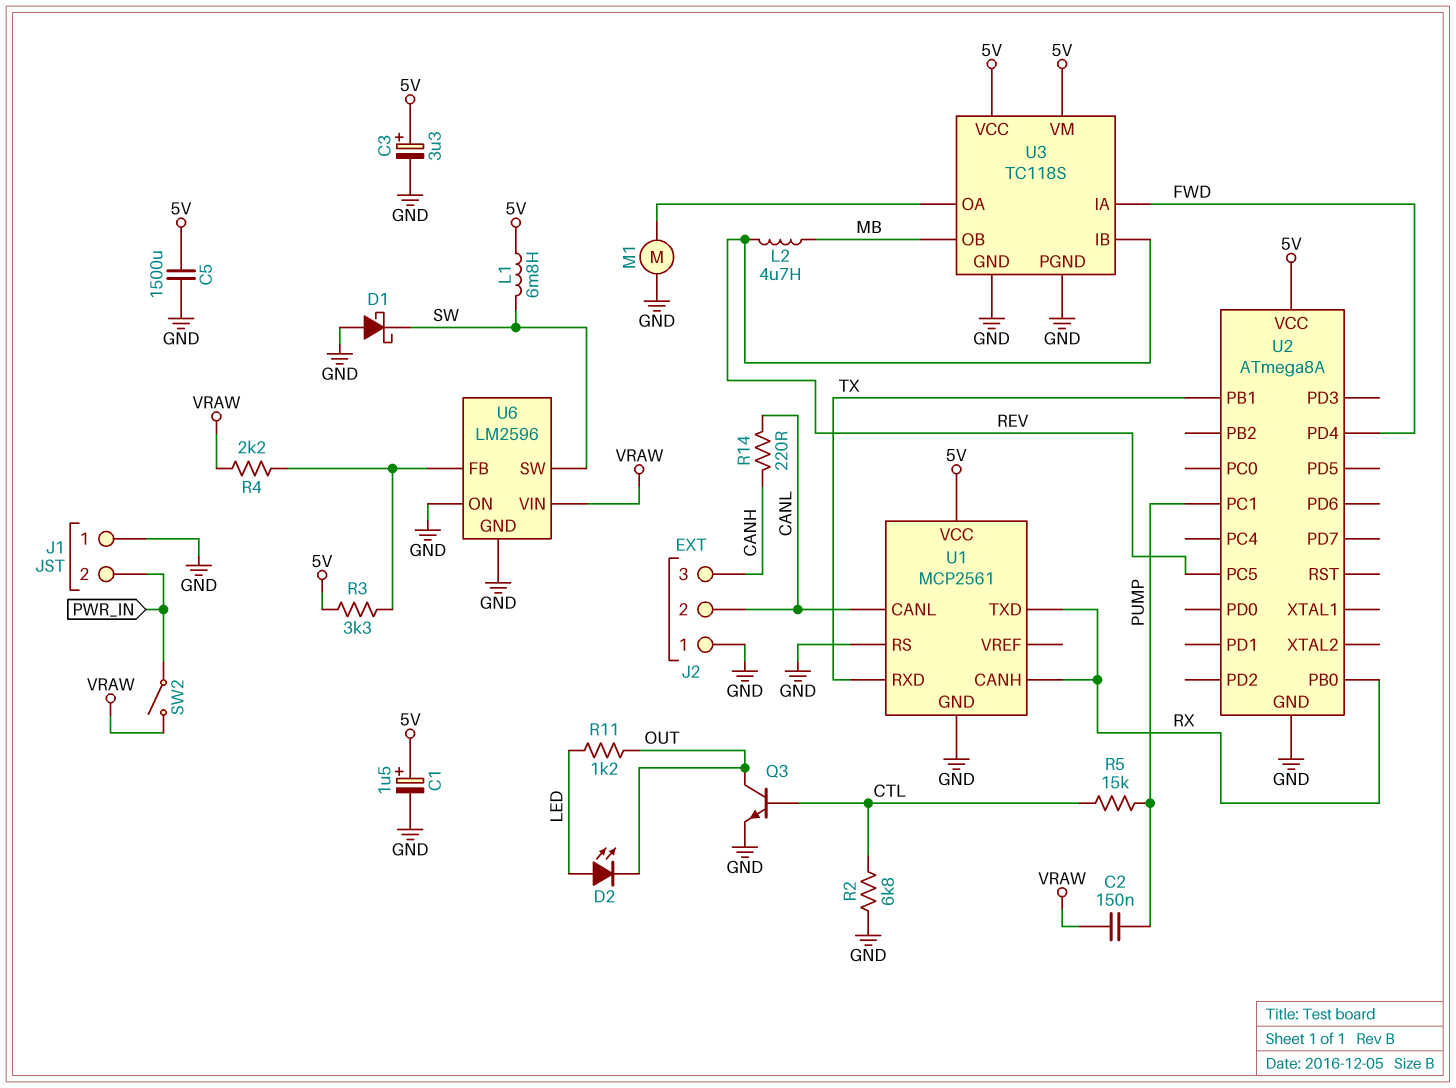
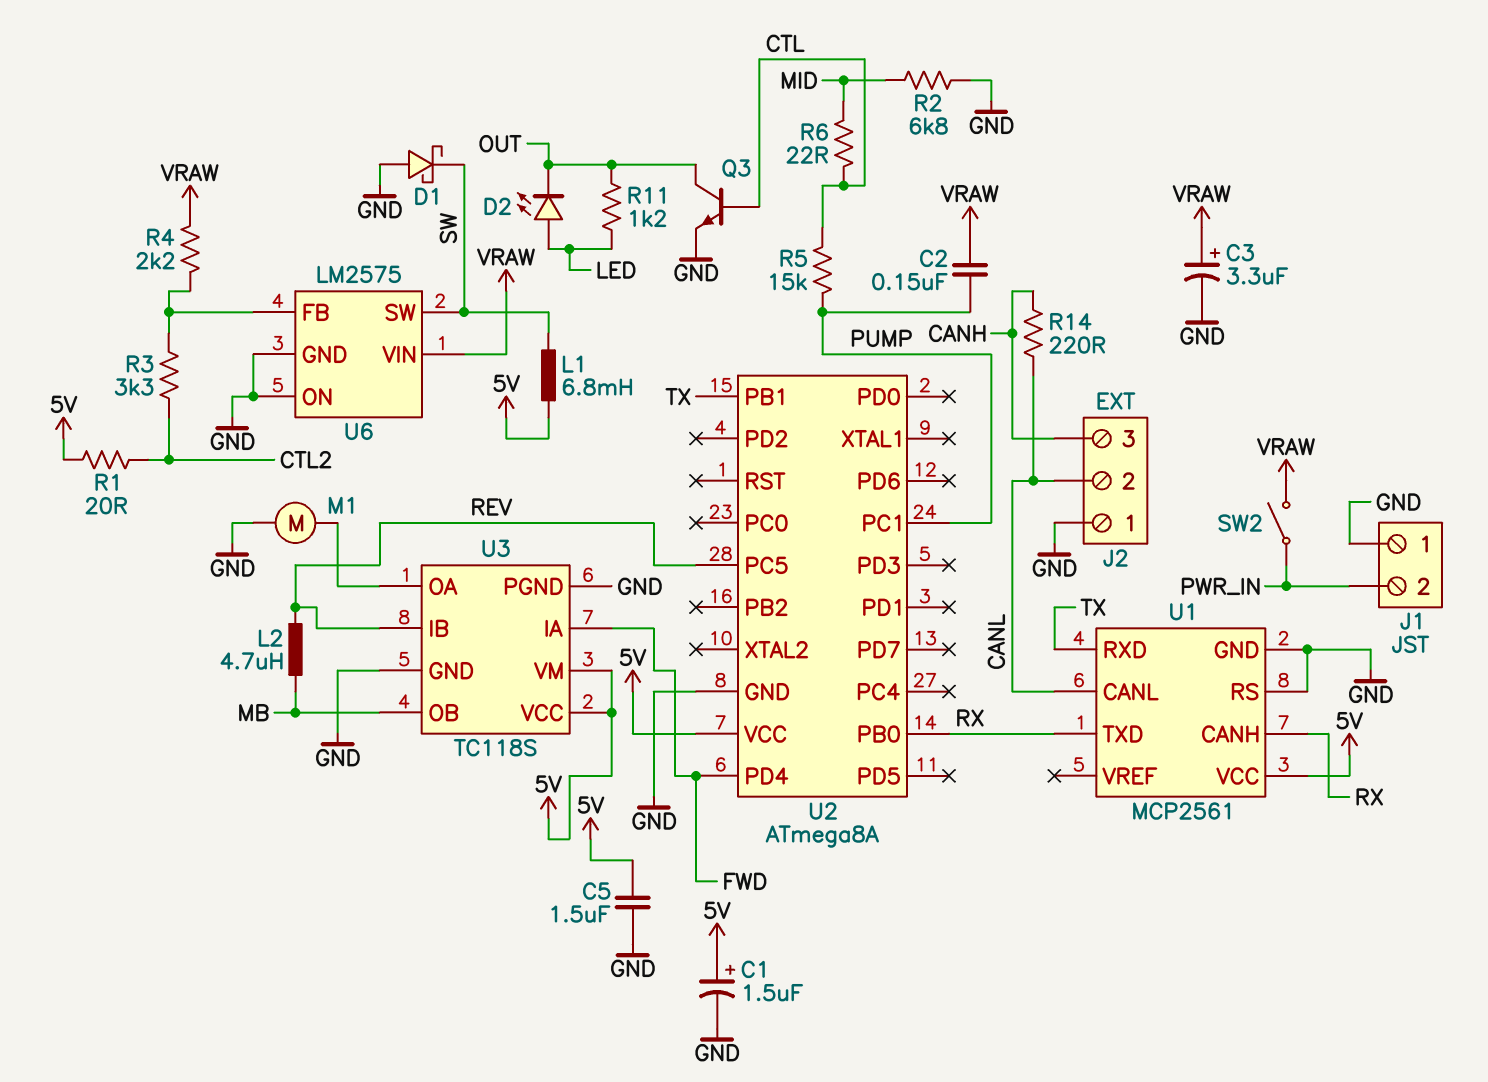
C3: 3.3uF (plus 5V, minus GND) -> 3.3uF (plus VRAW, minus GND)
C5: 1500uF (5V, GND) -> 1.5uF (5V, GND)
R1: none -> 20 (5V, CTL2)
R2: 6.8k (CTL, GND) -> 6.8k (GND, MID)
R3: 3.3k (5V, U6/FB) -> 3.3k (CTL2, U6/FB)
R6: none -> 22 (CTL, MID)
U6: LM2596 -> LM2575

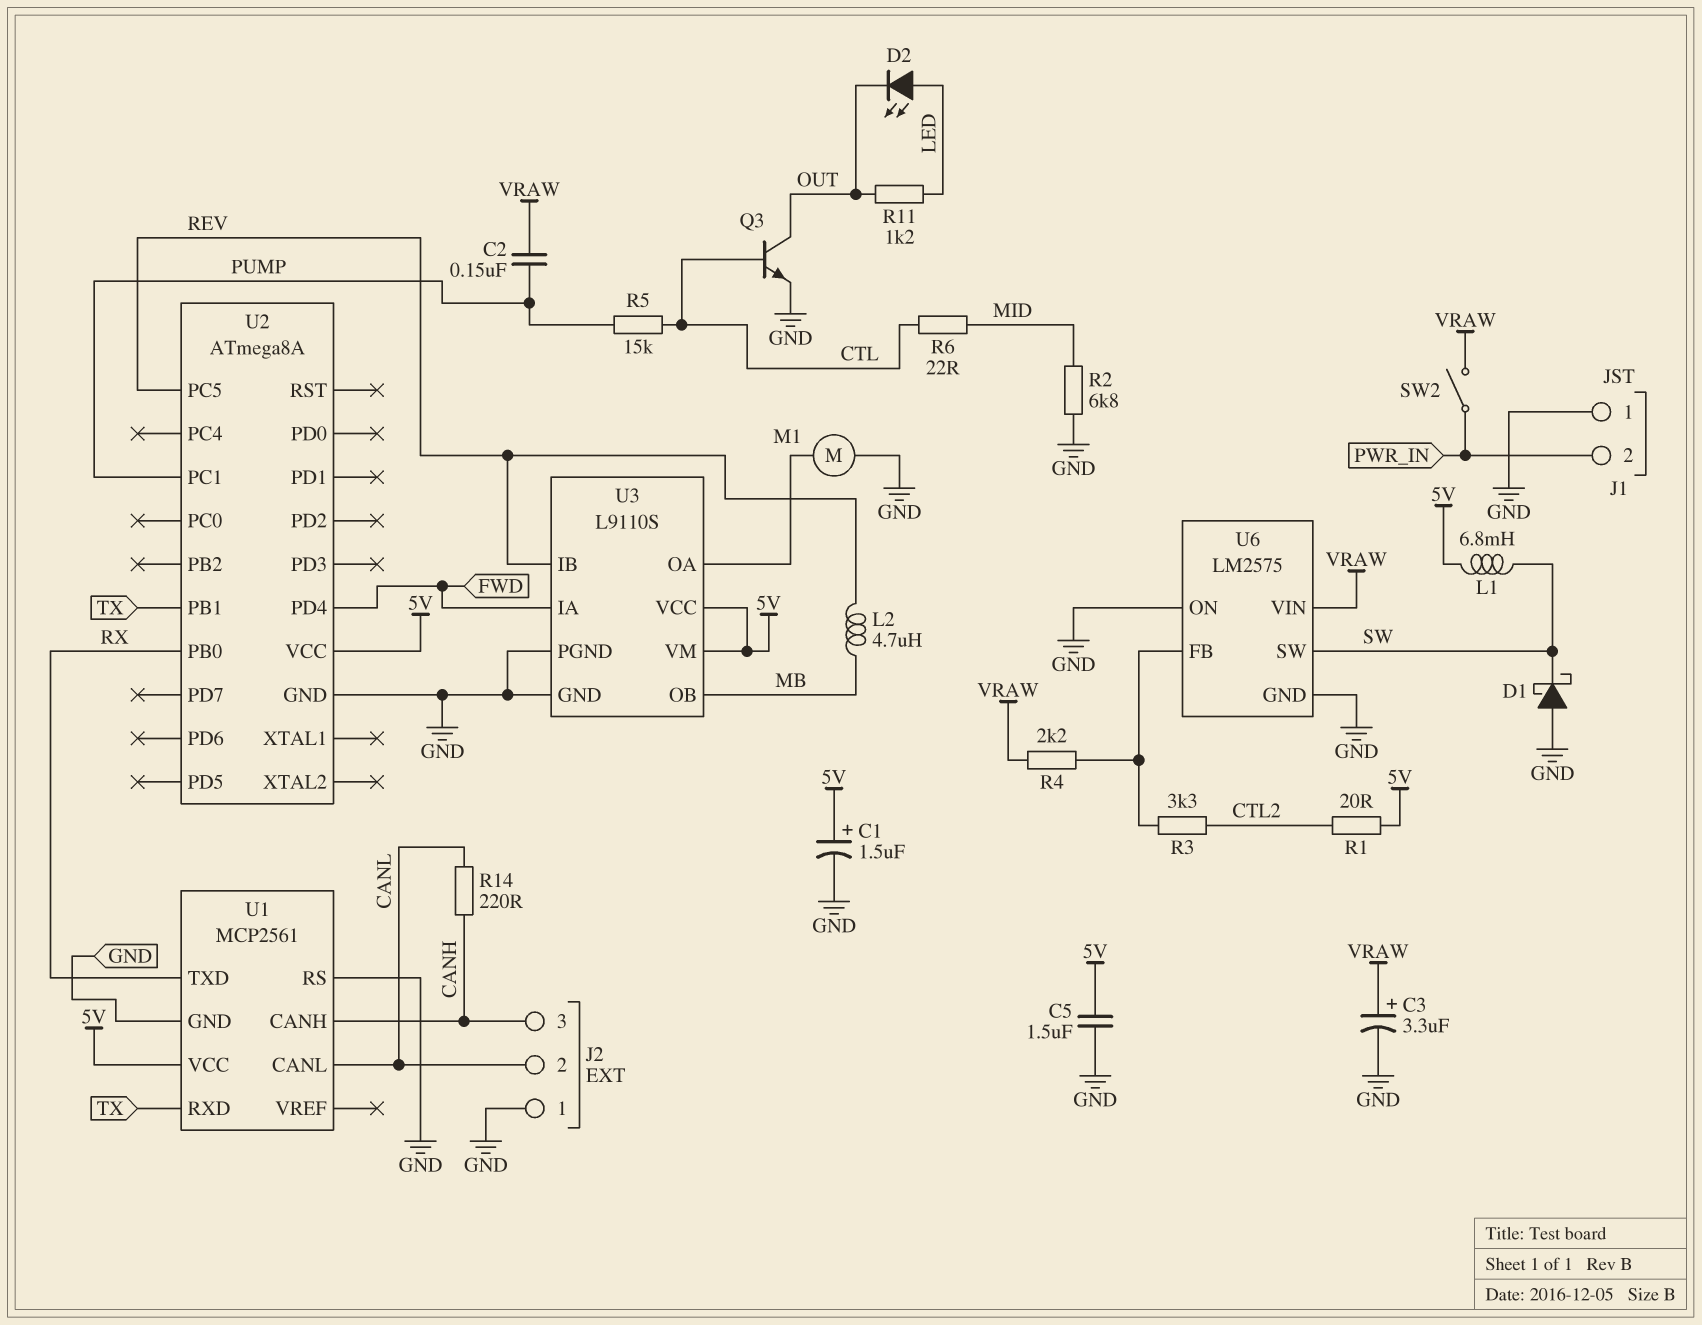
U1 pin CANH: RX -> CANH
U3: TC118S -> L9110S

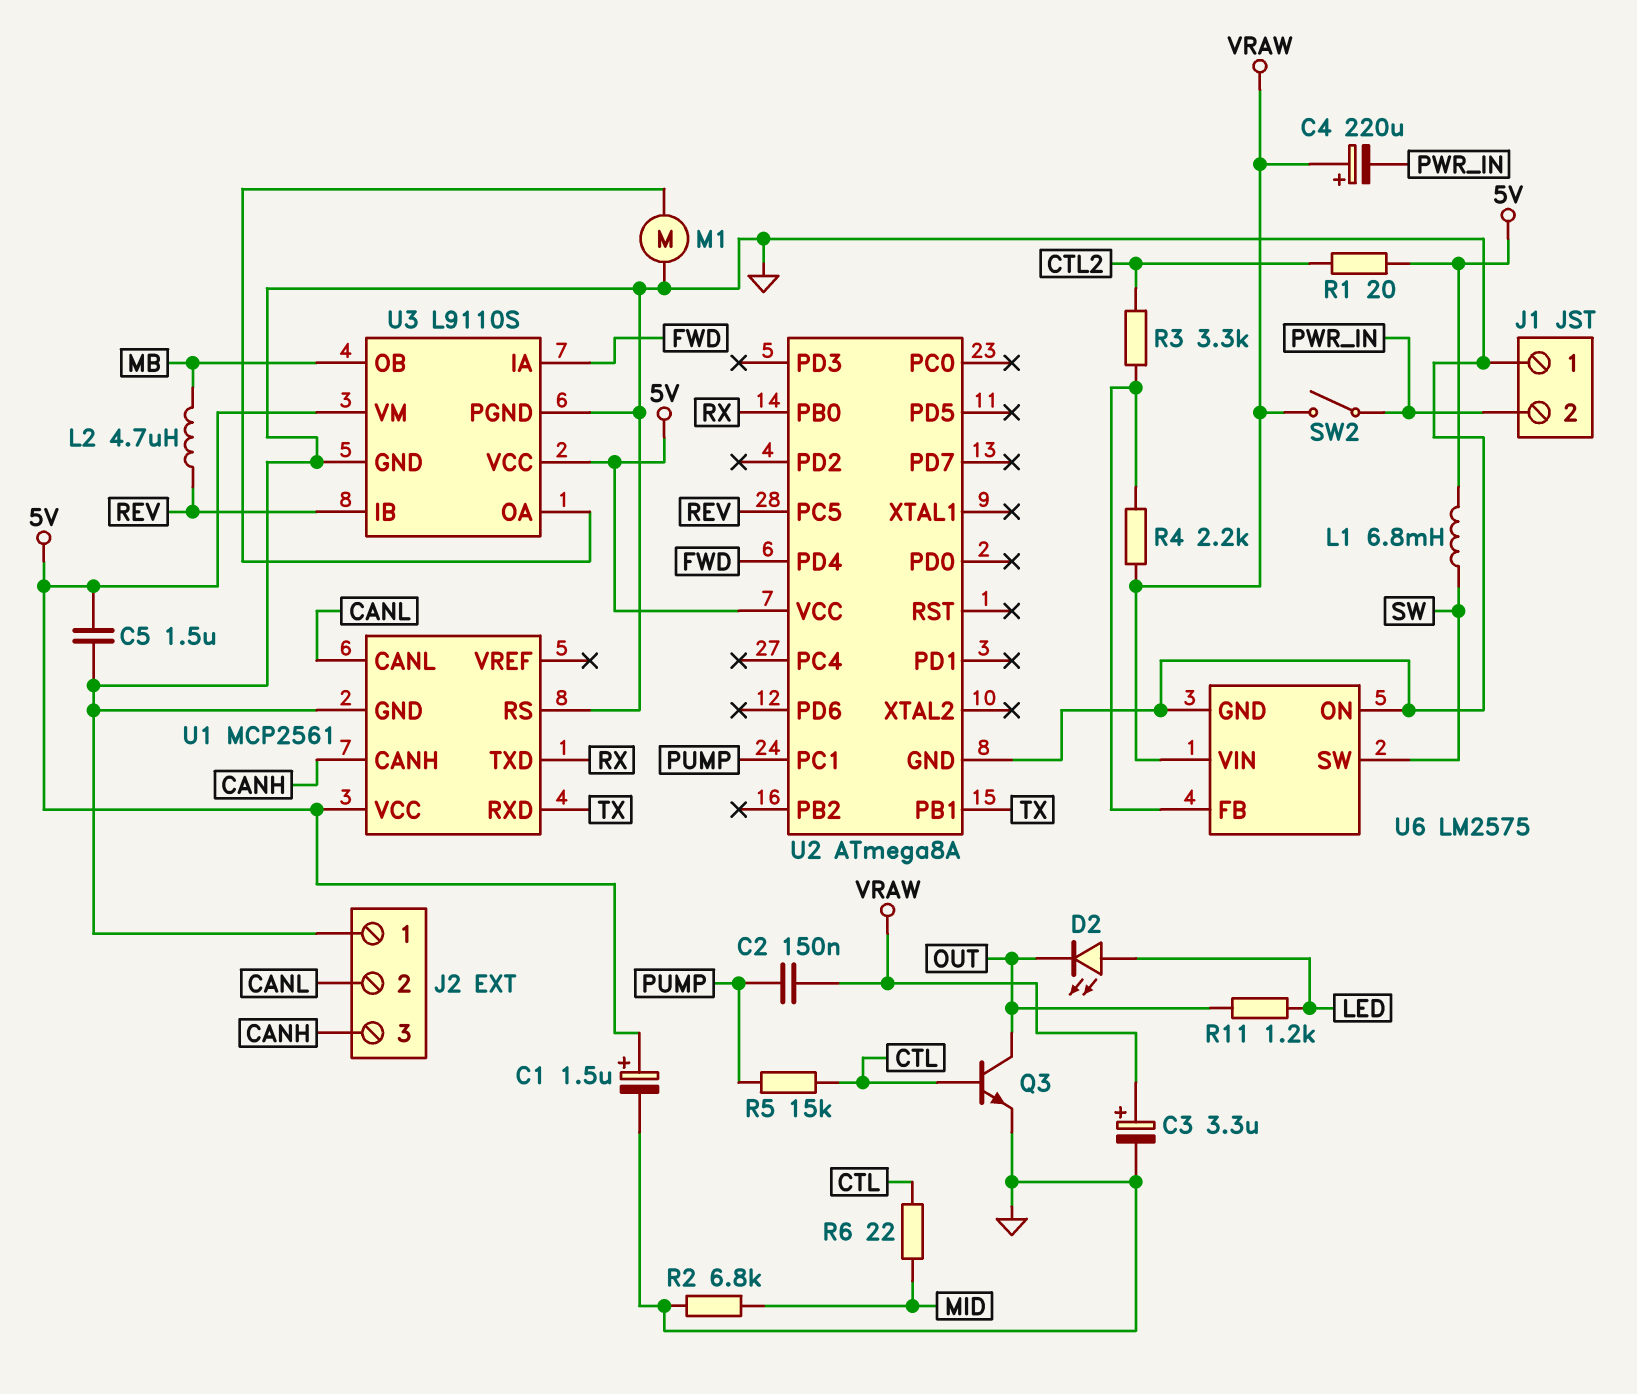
C4: none -> 220uF (plus VRAW, minus PWR_IN)
D1: schottky (A GND, K SW) -> none
R14: 220 (CANH, CANL) -> none

